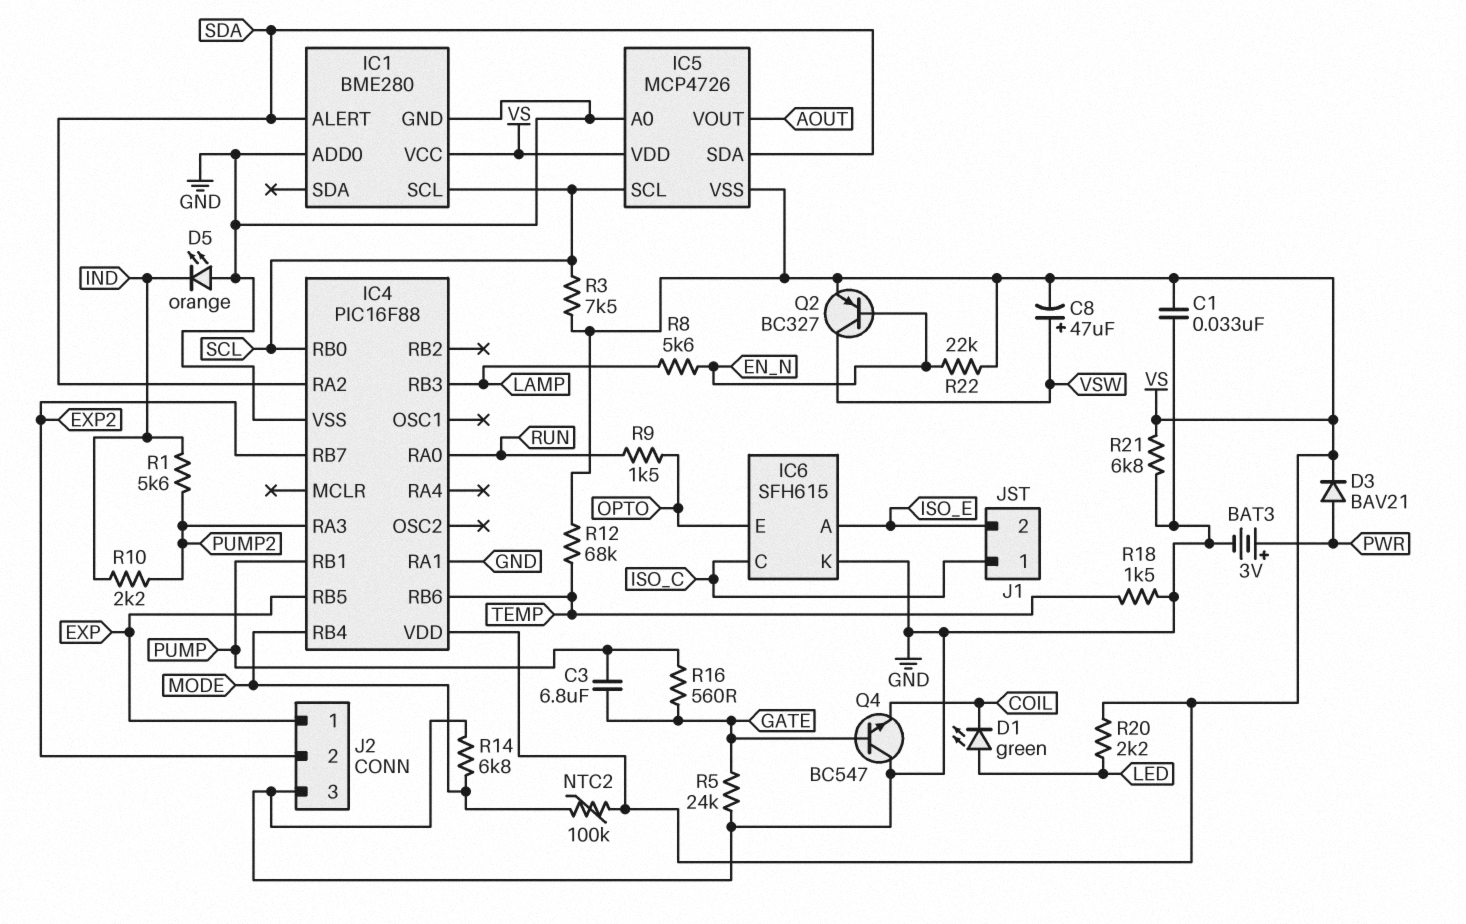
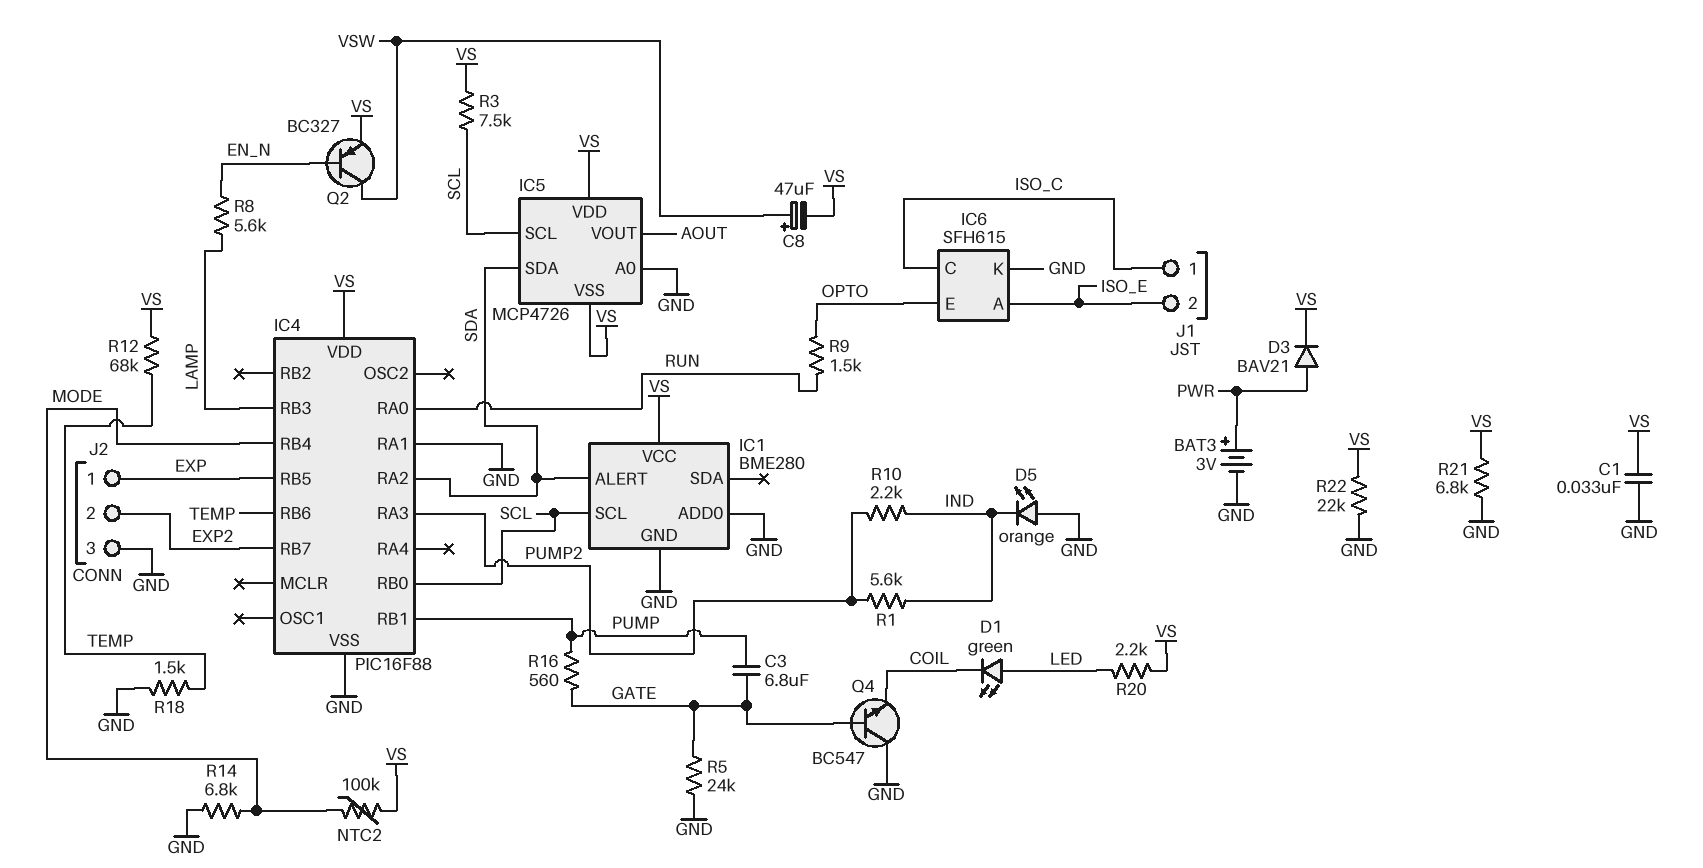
R22: 22k (EN_N, VS) -> 22k (GND, VS)

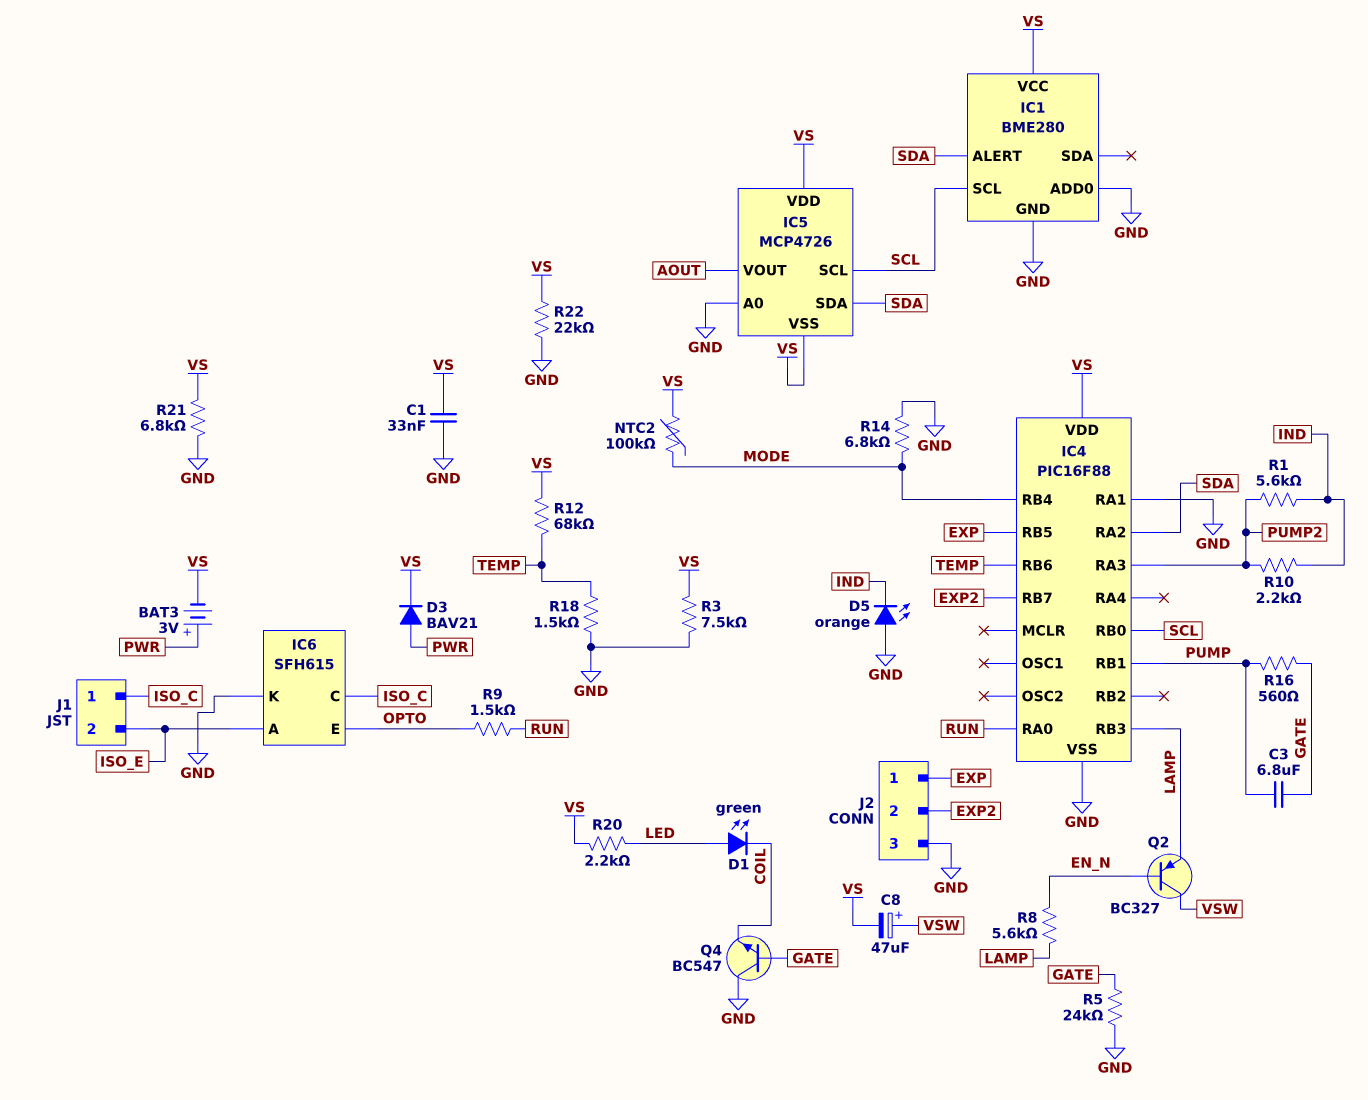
BAT3: 3V (plus PWR, minus GND) -> 3V (plus PWR, minus VS)
Q2: PNP BC327 (B EN_N, C VSW, E VS) -> PNP BC327 (B EN_N, C VSW, E LAMP)
R3: 7.5k (SCL, VS) -> 7.5k (GND, VS)

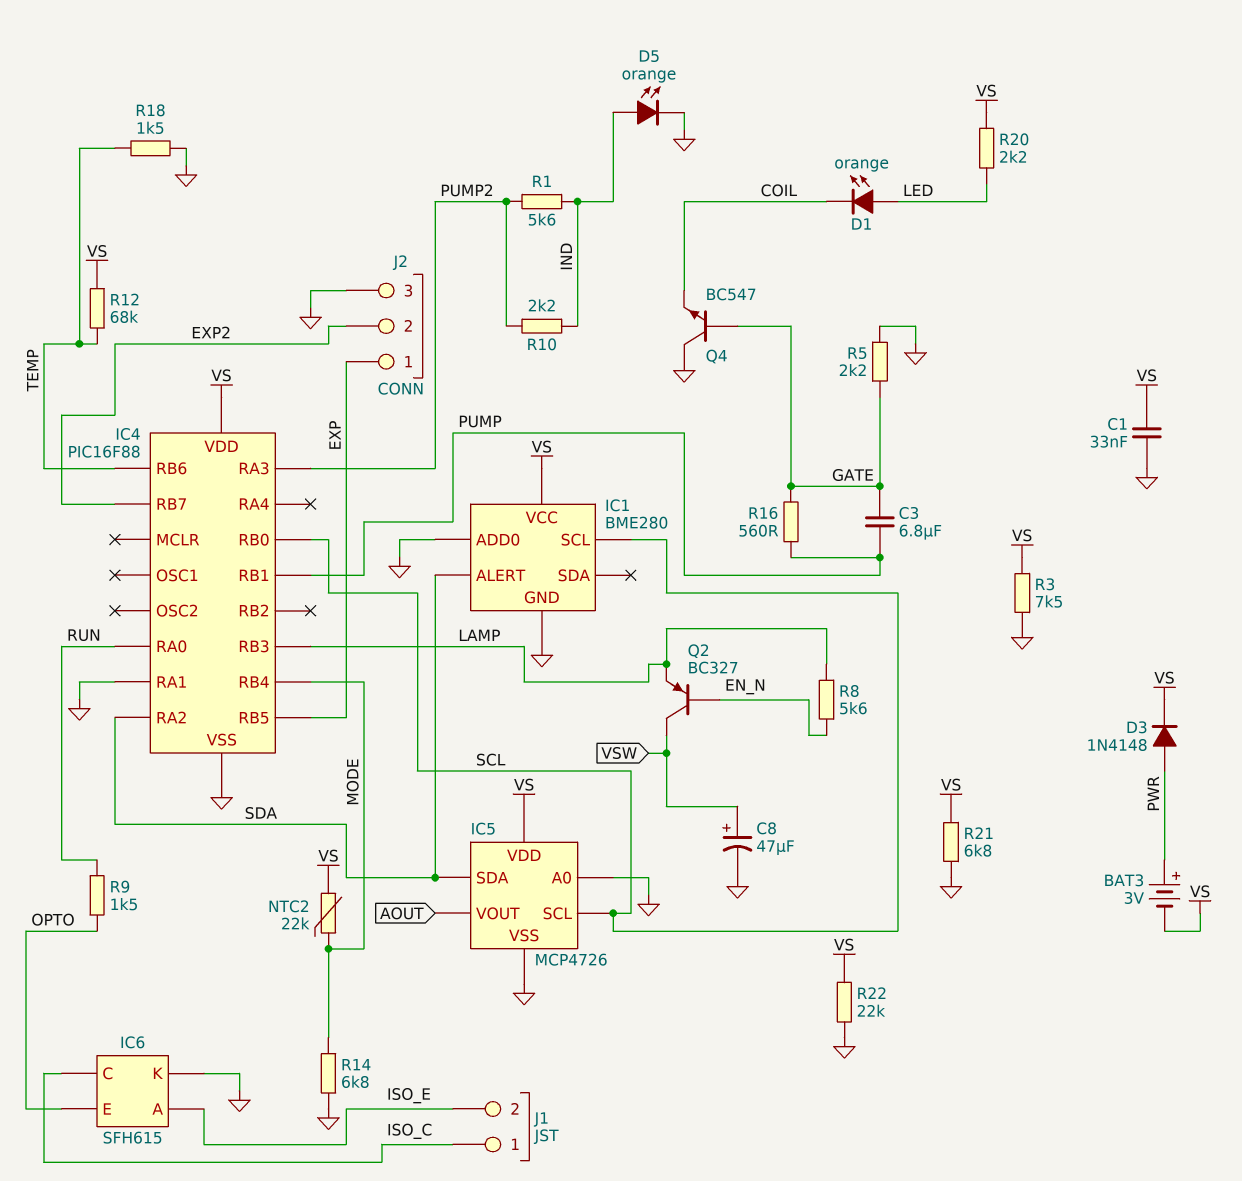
C8: 47uF (plus VSW, minus VS) -> 47uF (plus VSW, minus GND)
D1: LED green (A LED, K COIL) -> LED orange (A LED, K COIL)
D3: diode BAV21 (A PWR, K VS) -> diode 1N4148 (A PWR, K VS)
D5: LED orange (A GND, K IND) -> LED orange (A IND, K GND)
IC5 pin VSS: VS -> GND
NTC2: 100k (MODE, VS) -> 22k (MODE, VS)
R5: 24k (GATE, GND) -> 2.2k (GATE, GND)

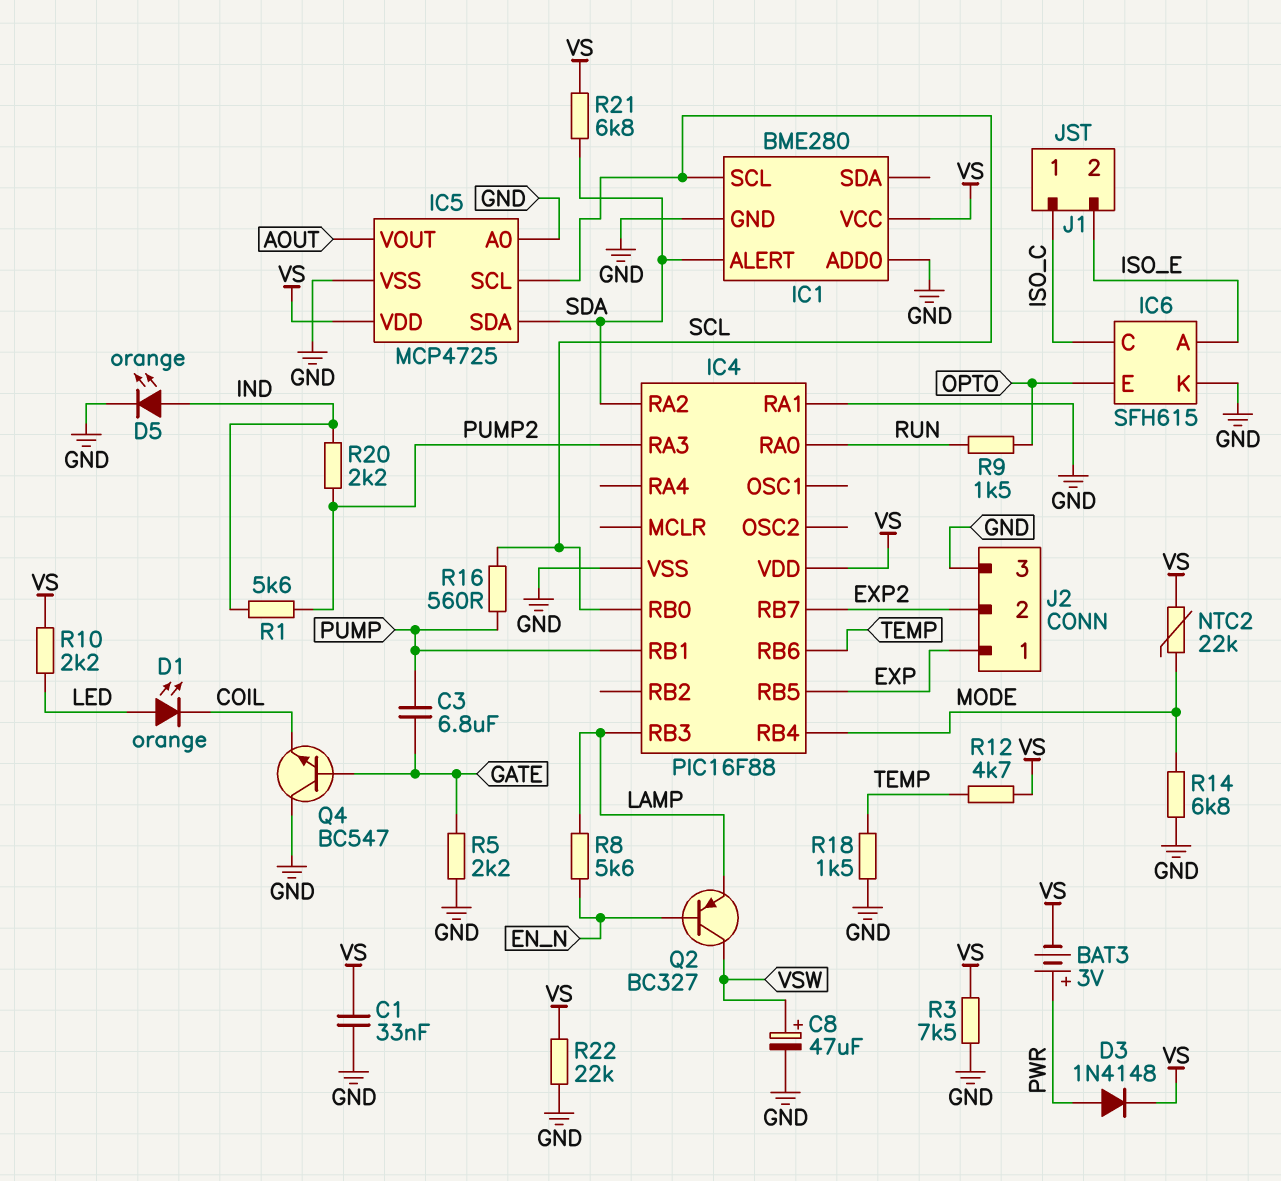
IC5: MCP4726 -> MCP4725
R10: 2.2k (IND, PUMP2) -> 2.2k (LED, VS)
R12: 68k (TEMP, VS) -> 4.7k (TEMP, VS)
R16: 560 (GATE, PUMP) -> 560 (PUMP, SCL)
R20: 2.2k (LED, VS) -> 2.2k (IND, PUMP2)
R21: 6.8k (GND, VS) -> 6.8k (SDA, VS)

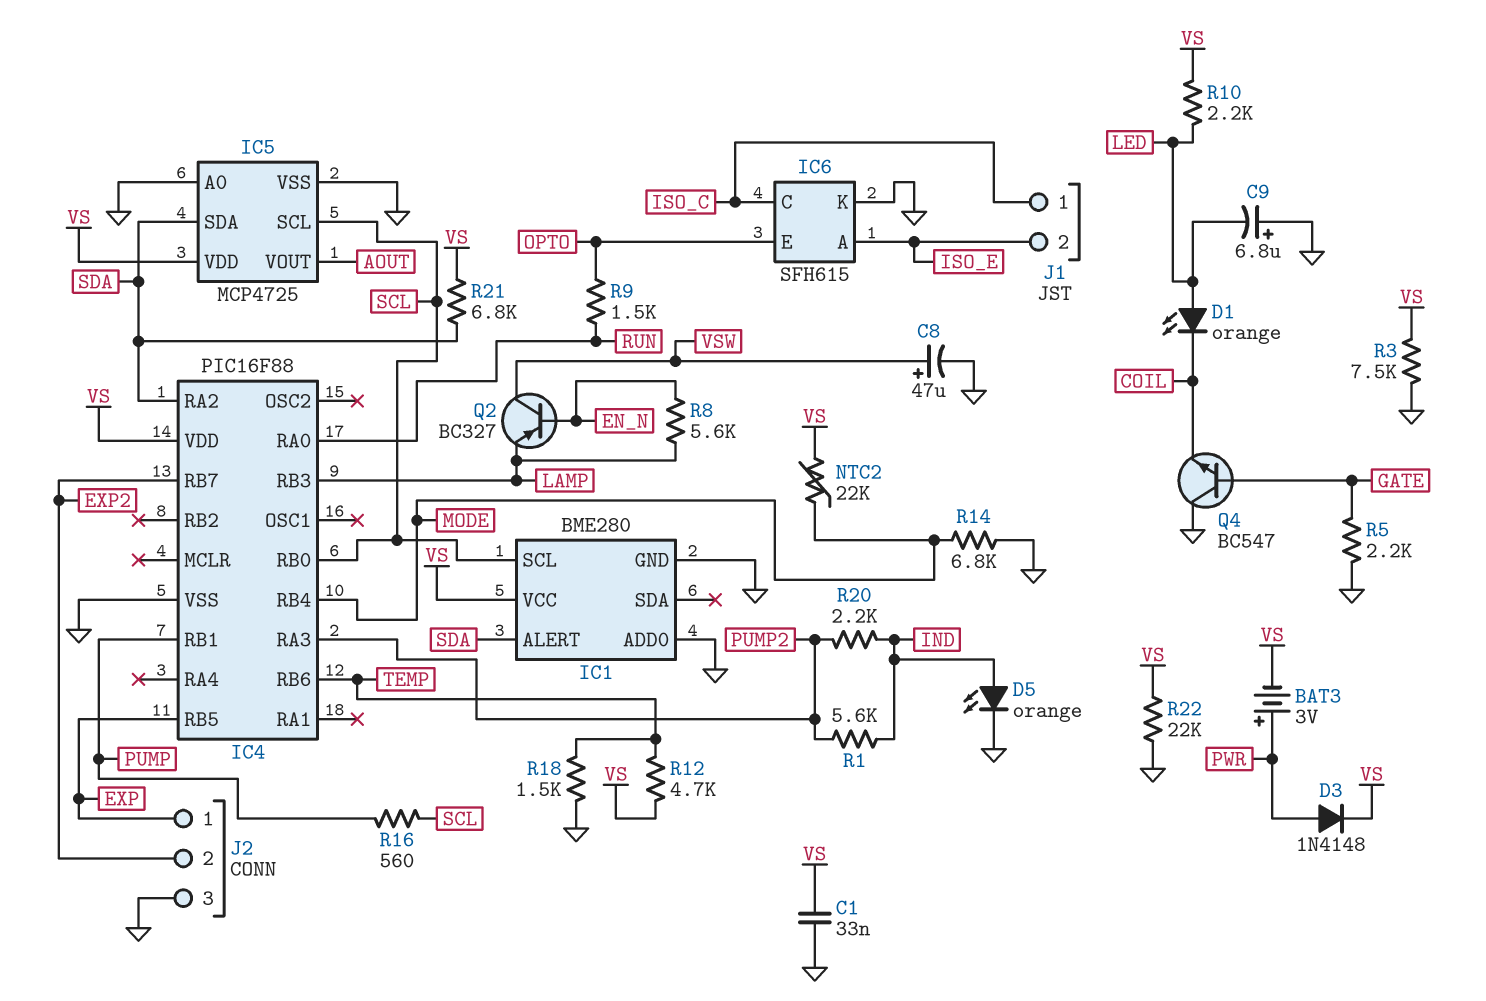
C3: 6.8uF (GATE, PUMP) -> none
C9: none -> 6.8uF (plus GND, minus LED)
IC4 pin RA1: GND -> none

